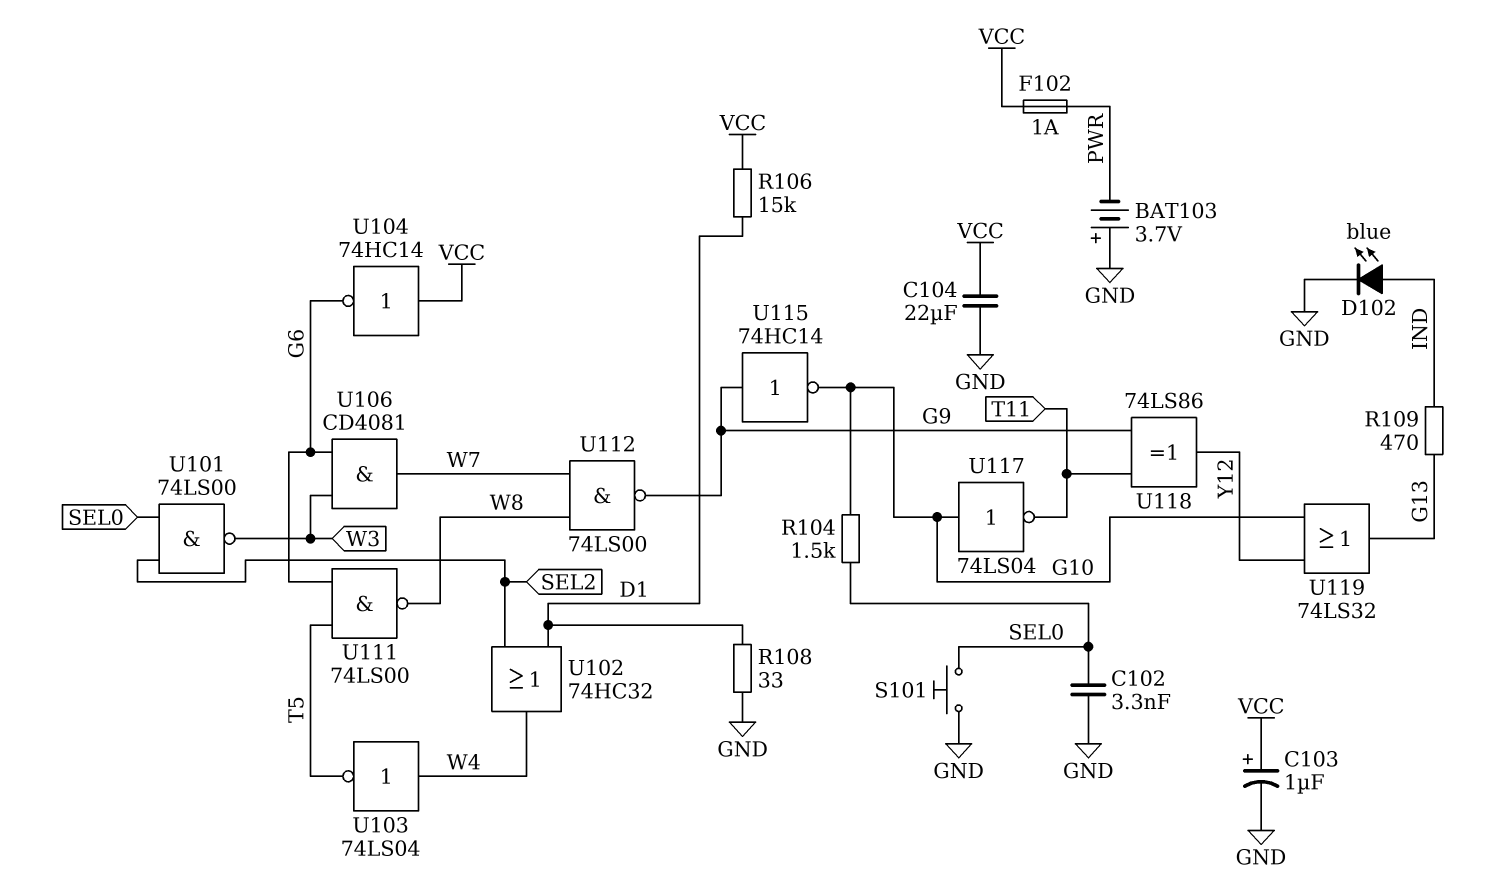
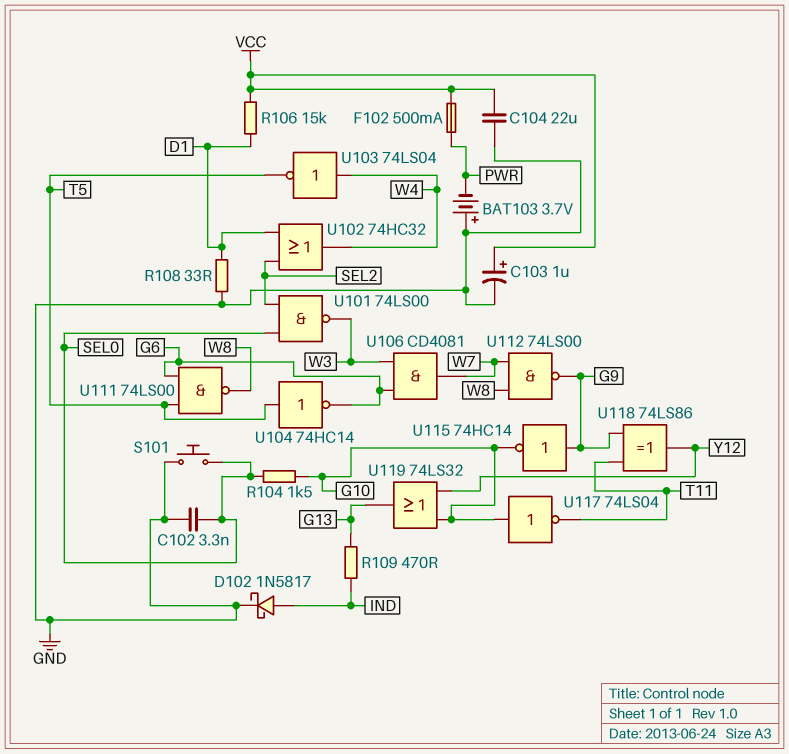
D102: LED blue (A IND, K GND) -> schottky 1N5817 (A IND, K GND)
F102: 1A (PWR, VCC) -> 500mA (PWR, VCC)
U104: NOT 74HC14 (in VCC, out G6) -> NOT 74HC14 (in T5, out G6)

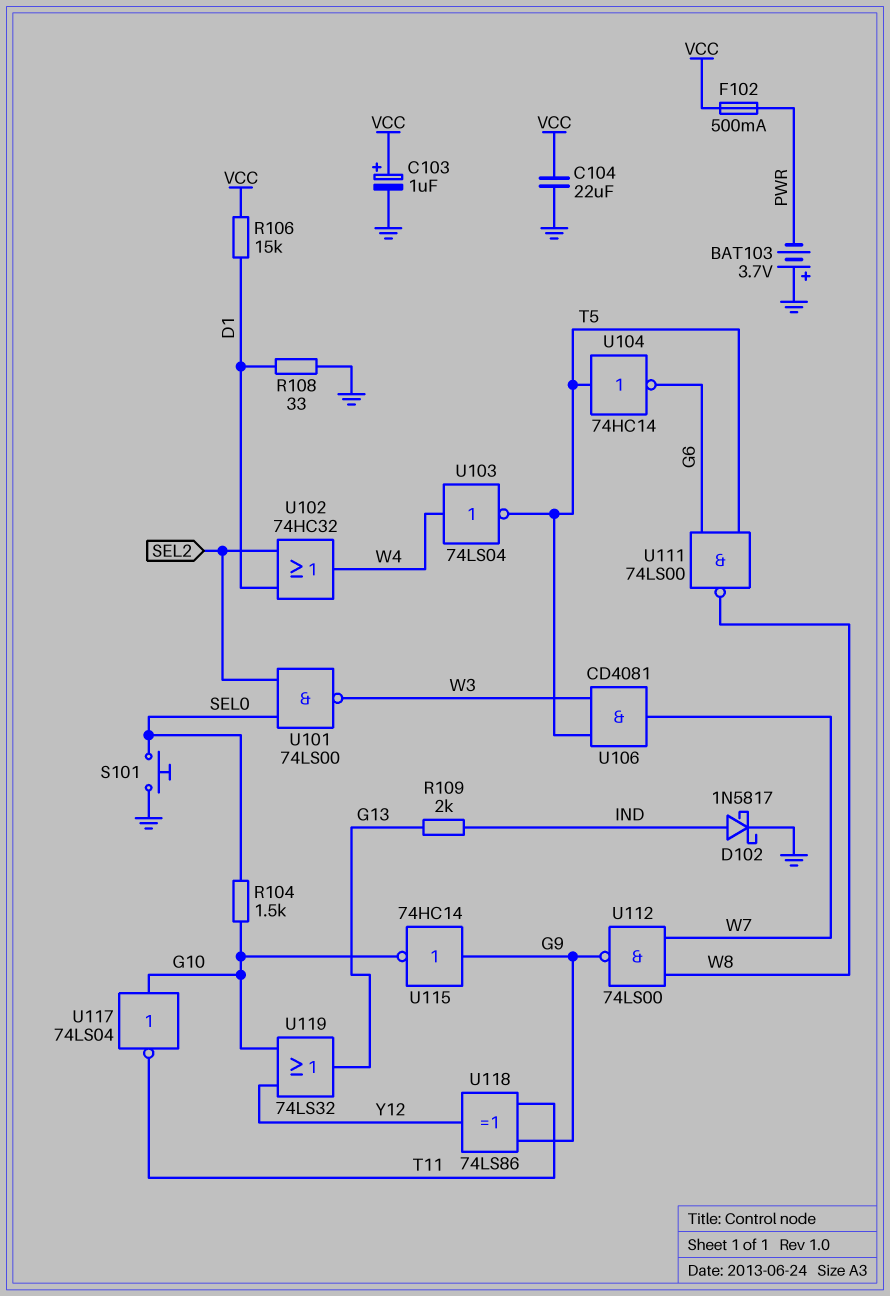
C102: 3.3nF (GND, SEL0) -> none
R109: 470 (G13, IND) -> 2k (G13, IND)
U106: AND CD4081 (in G6, in W3, out W7) -> AND CD4081 (in T5, in W3, out W7)

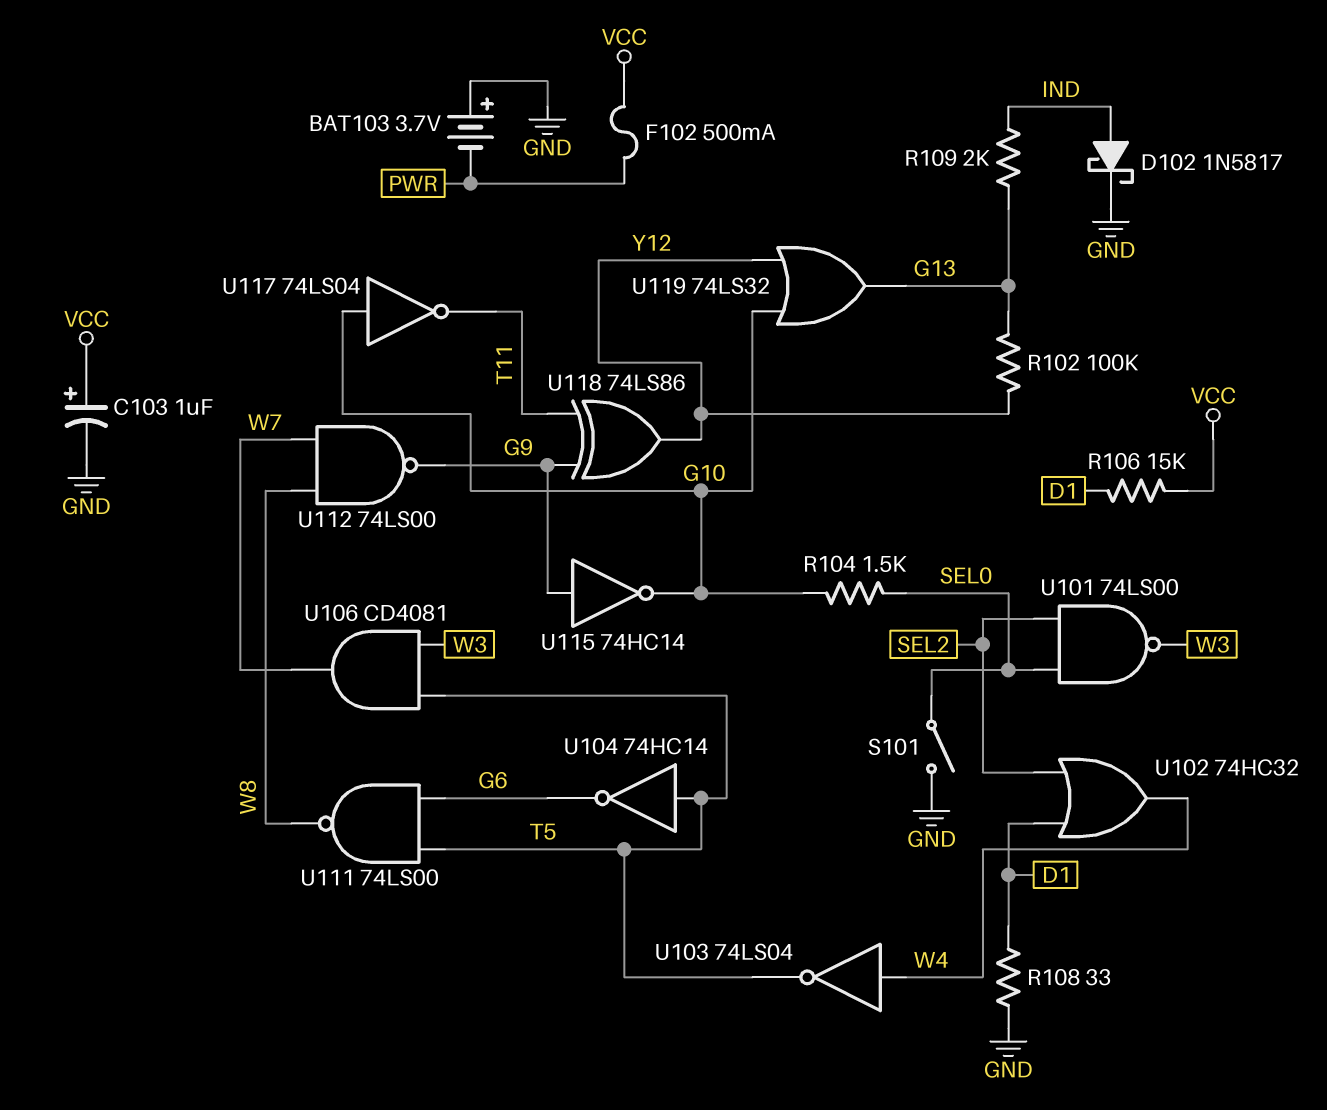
C104: 22uF (GND, VCC) -> none
R102: none -> 100k (G13, Y12)
S101: button (GND, SEL0) -> switch (GND, SEL0)

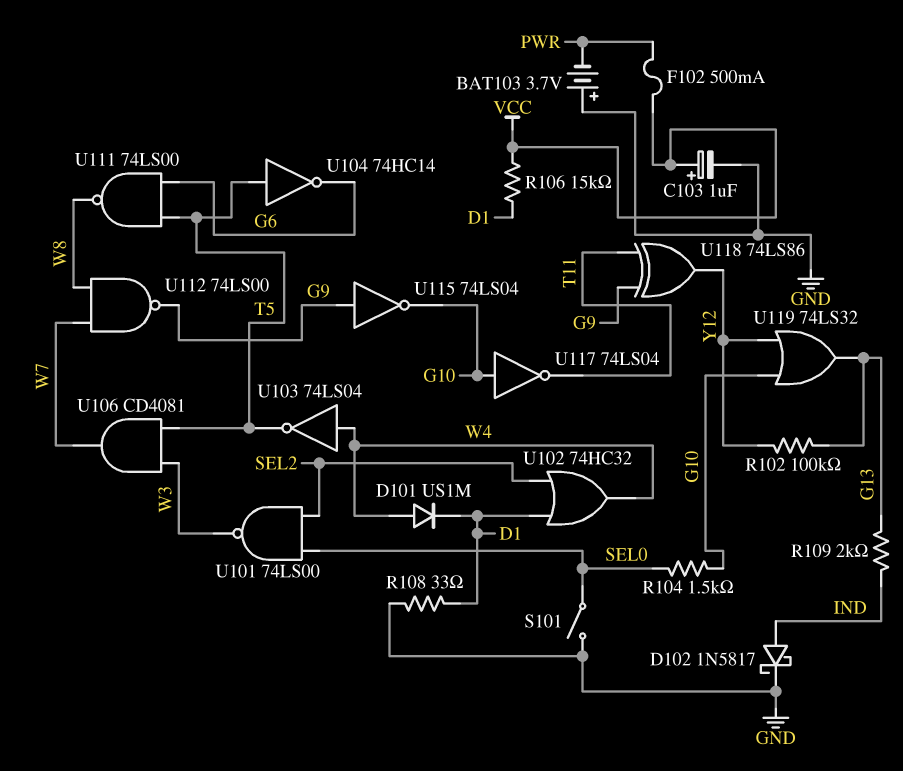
D101: none -> diode US1M (A W4, K D1)
U115: NOT 74HC14 (in G9, out G10) -> NOT 74LS04 (in G9, out G10)

